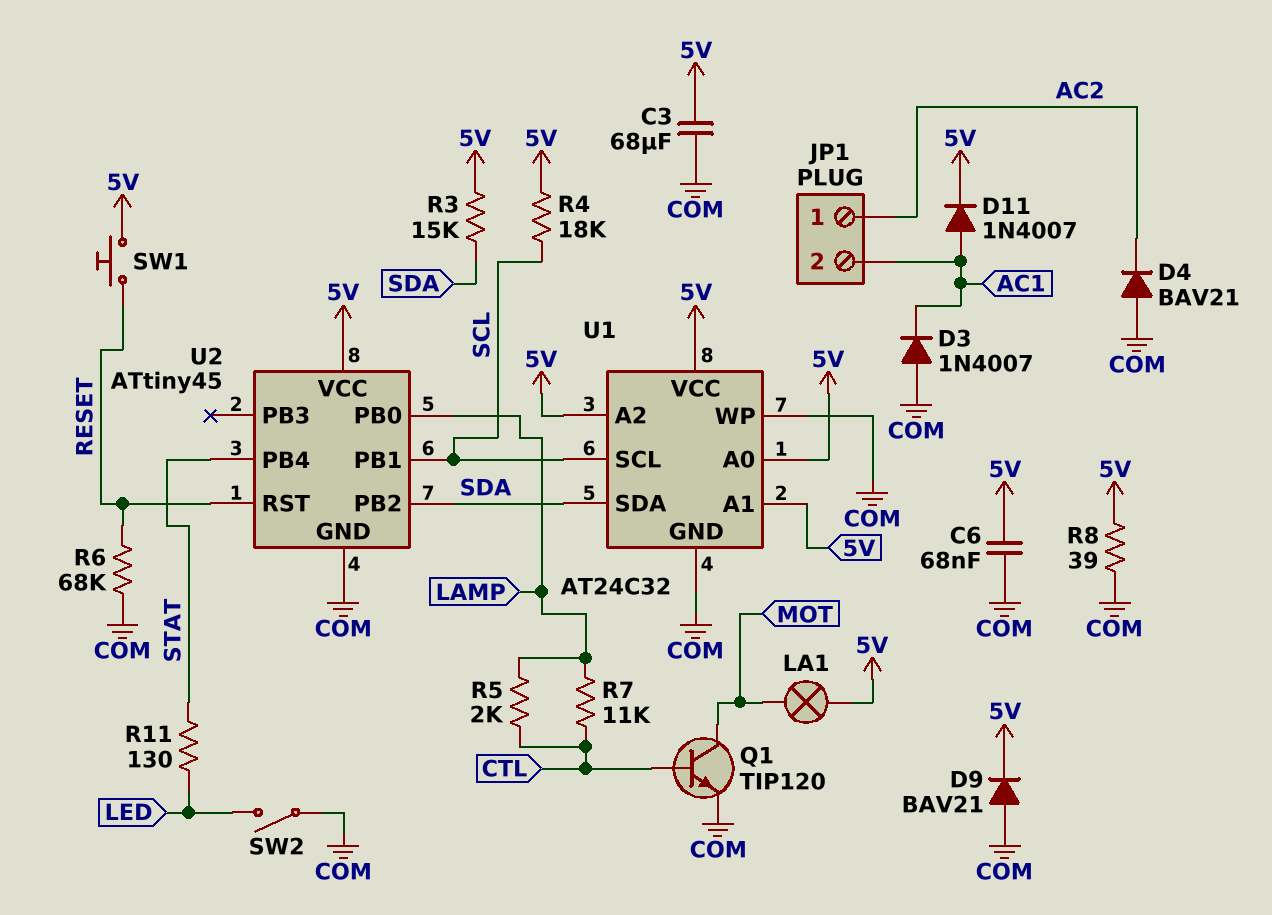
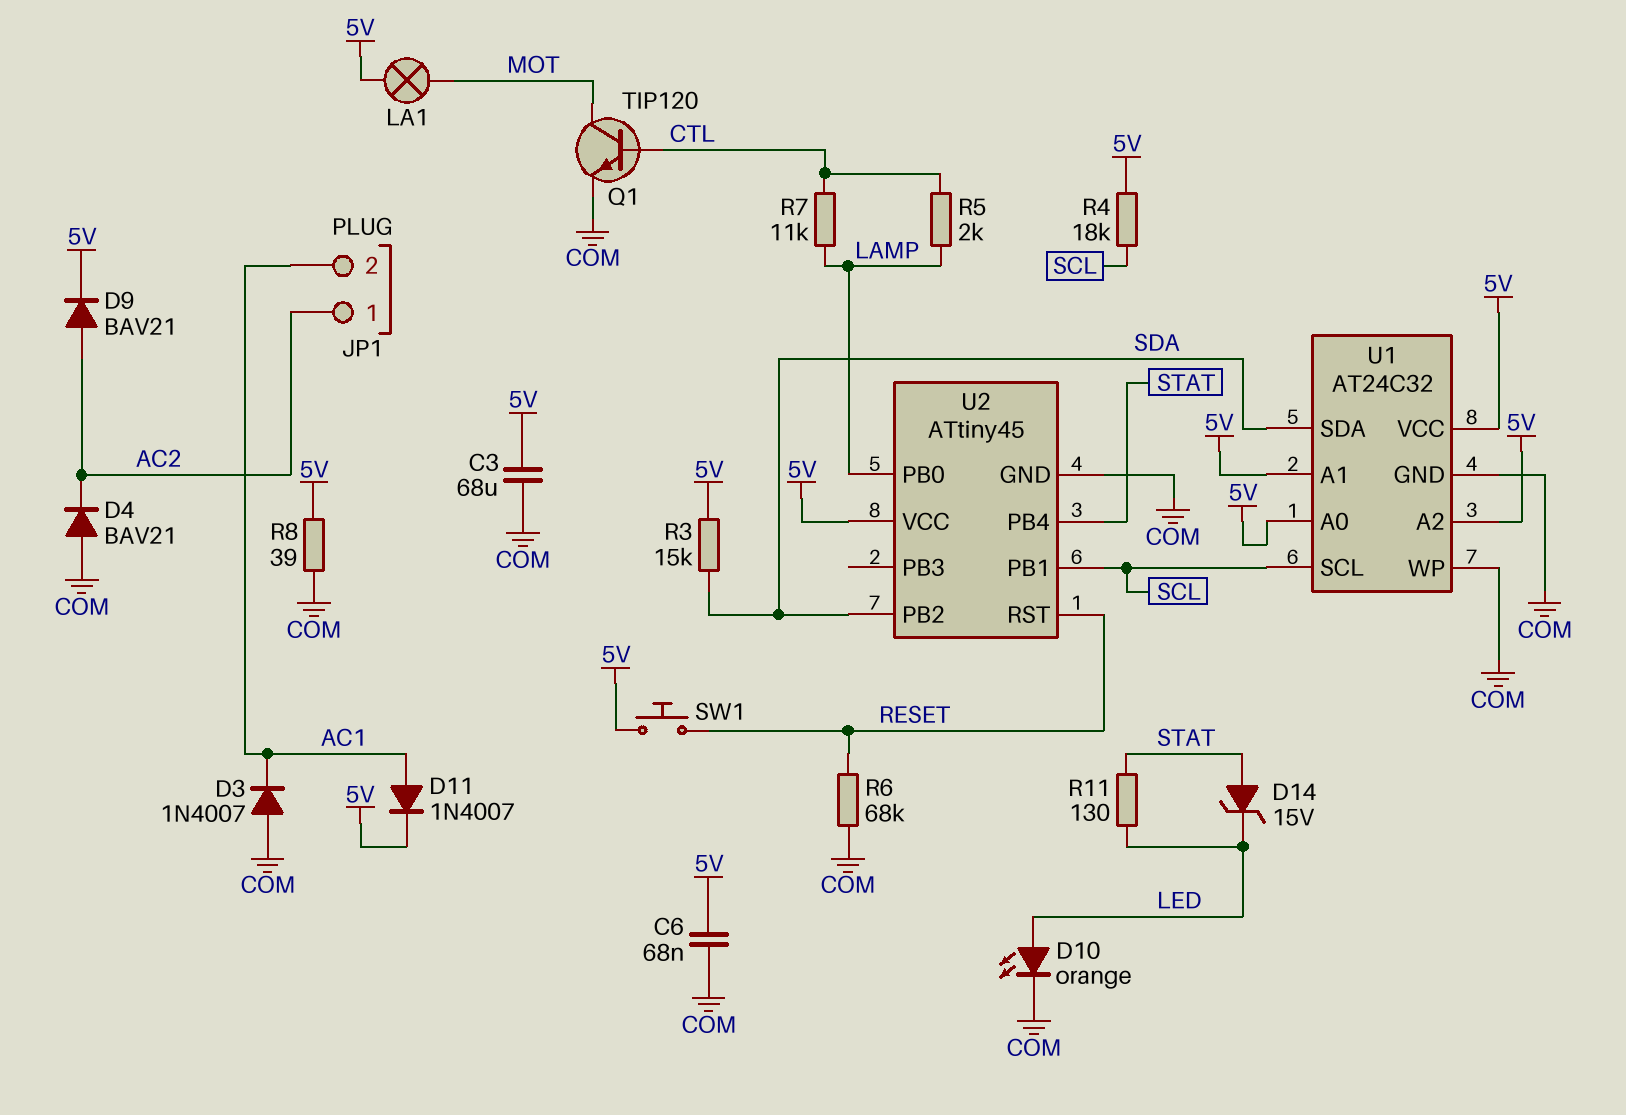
D9: diode BAV21 (A COM, K 5V) -> diode BAV21 (A AC2, K 5V)
D10: none -> LED orange (A LED, K COM)
D14: none -> zener 15V (A STAT, K LED)
SW2: switch (COM, LED) -> none

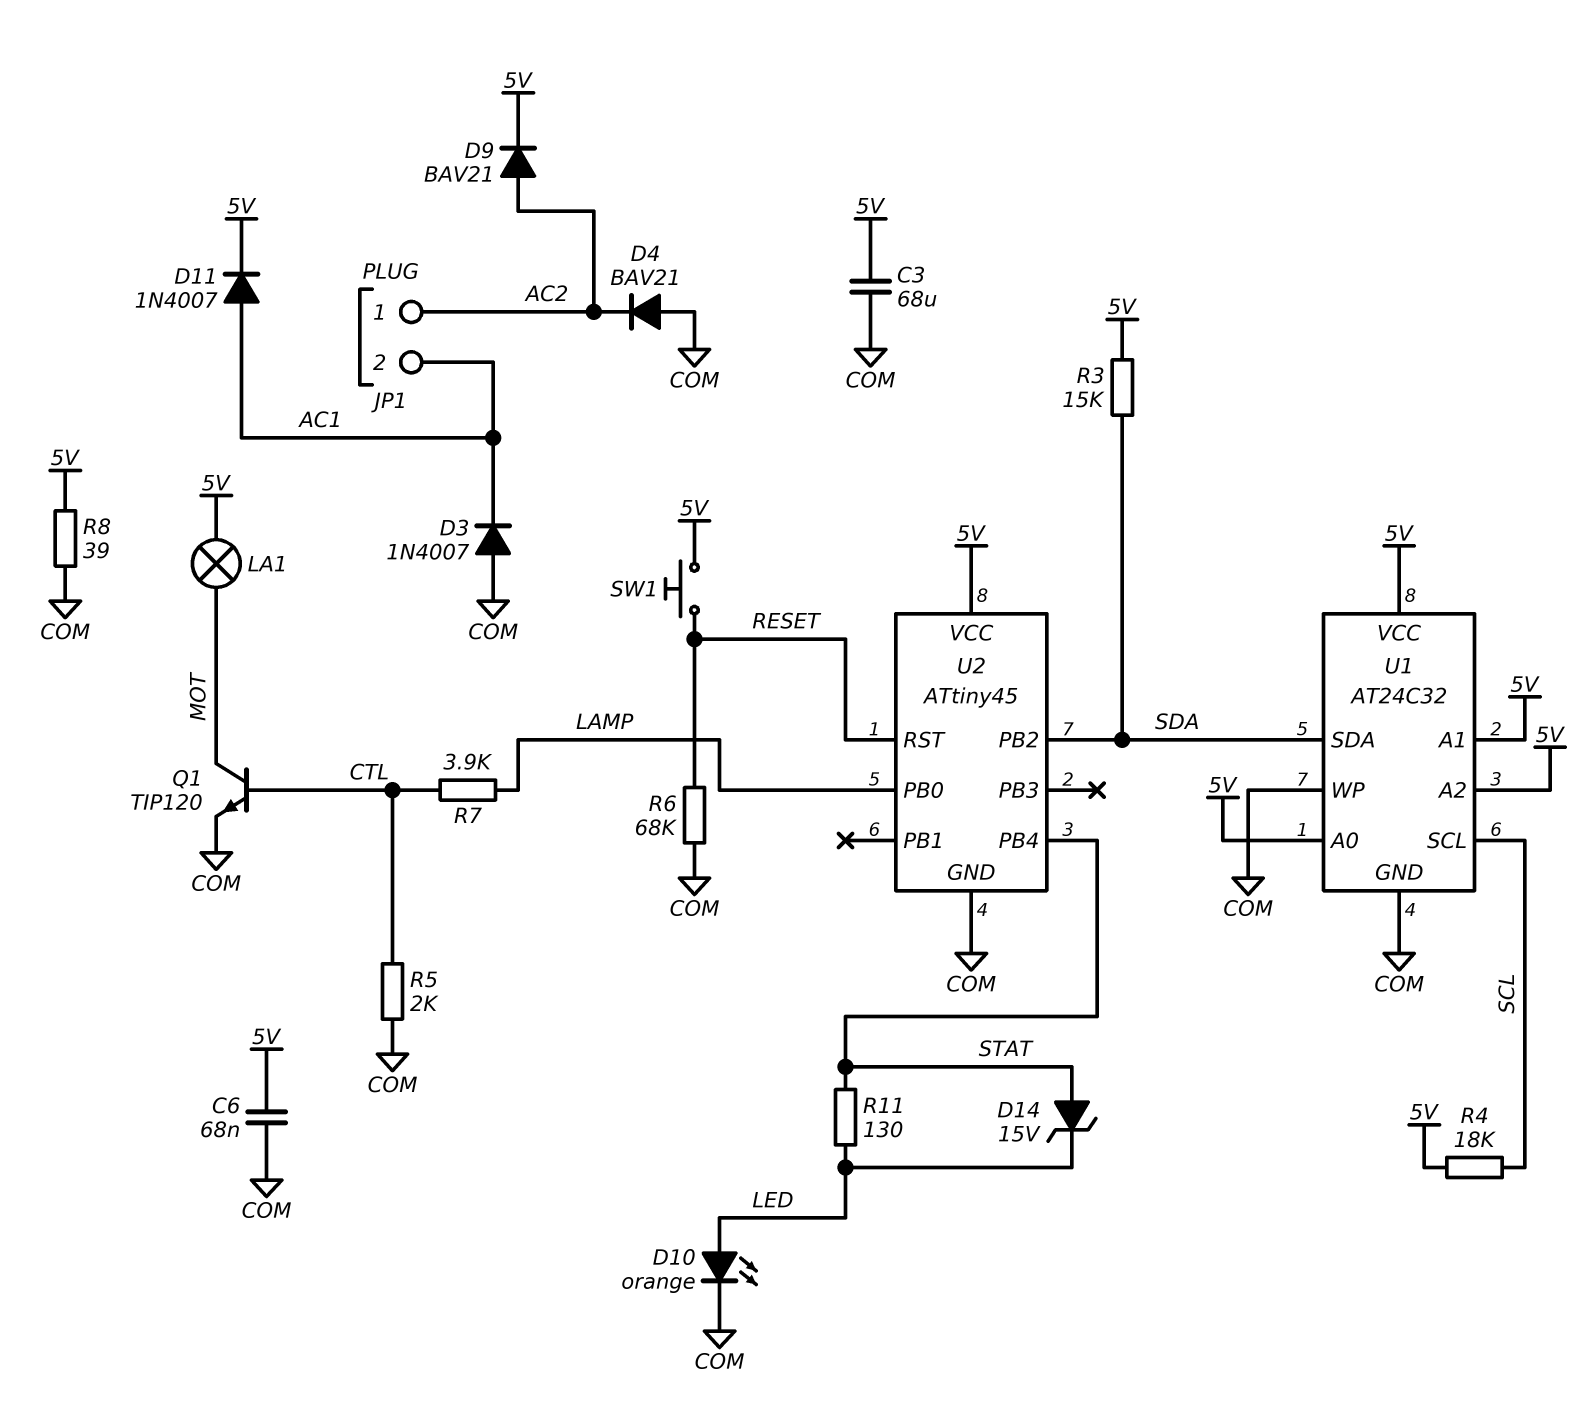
R5: 2k (CTL, LAMP) -> 2k (COM, CTL)
R7: 11k (CTL, LAMP) -> 3.9k (CTL, LAMP)
U2 pin PB1: SCL -> none

